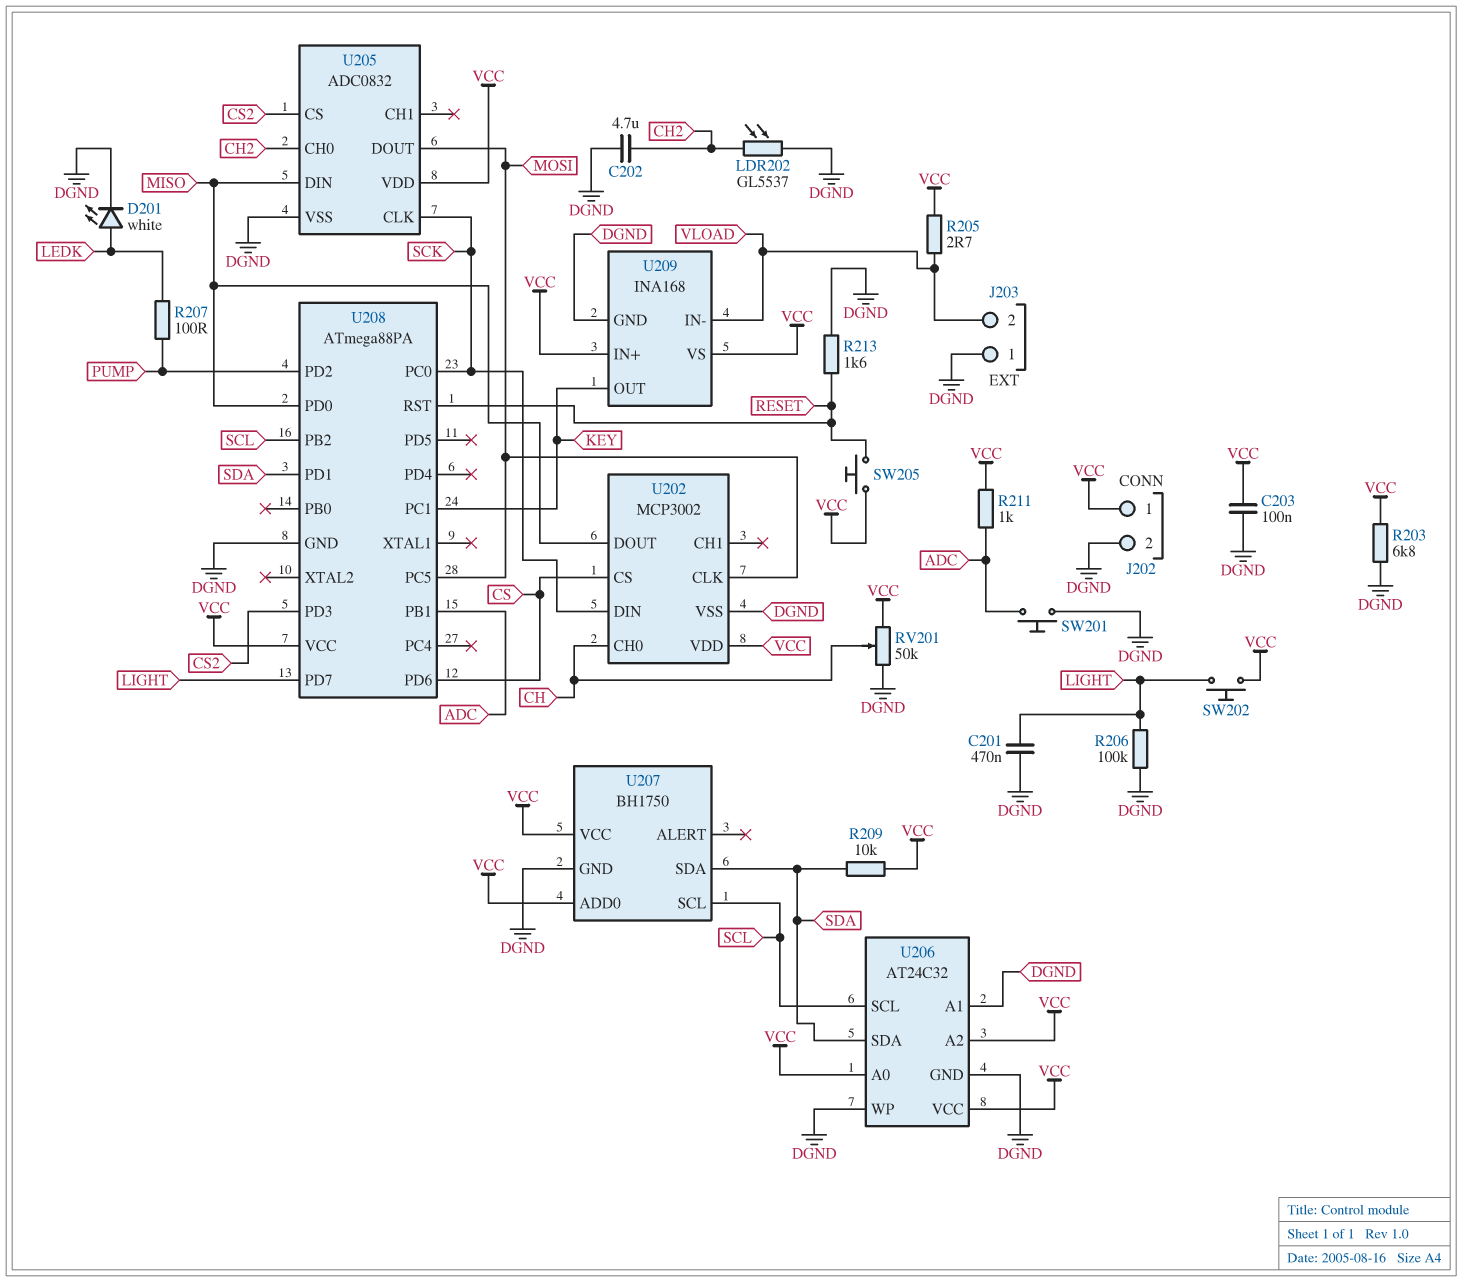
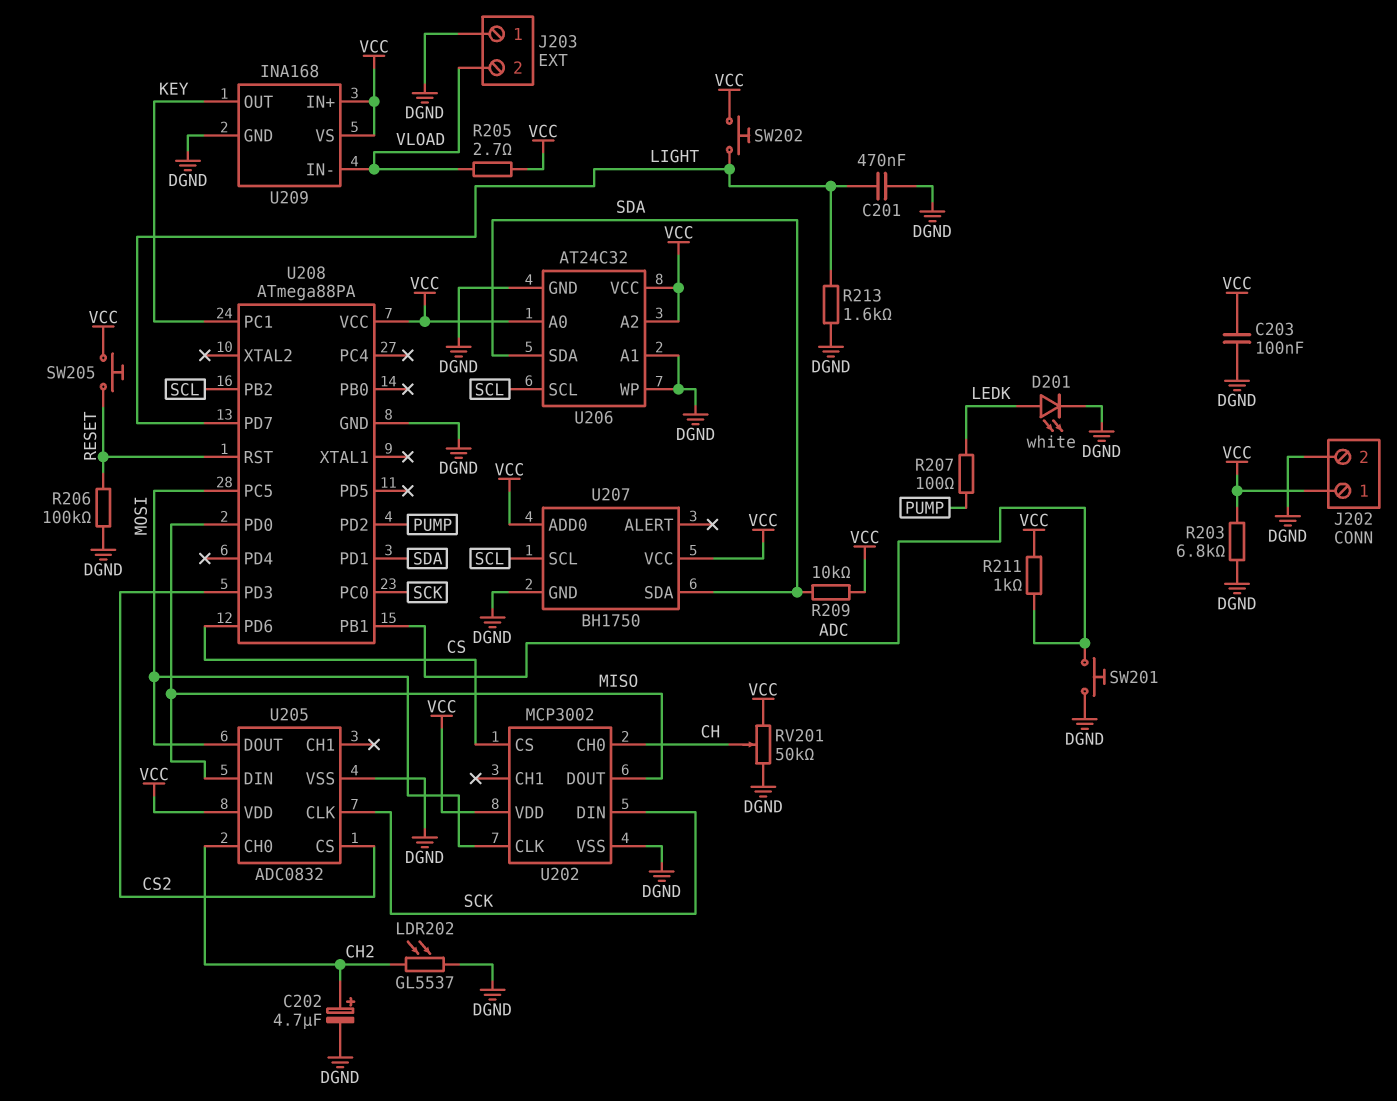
C202: 4.7uF (CH2, DGND) -> 4.7uF (plus CH2, minus DGND)
R206: 100k (DGND, LIGHT) -> 100k (DGND, RESET)
R213: 1.6k (DGND, RESET) -> 1.6k (DGND, LIGHT)

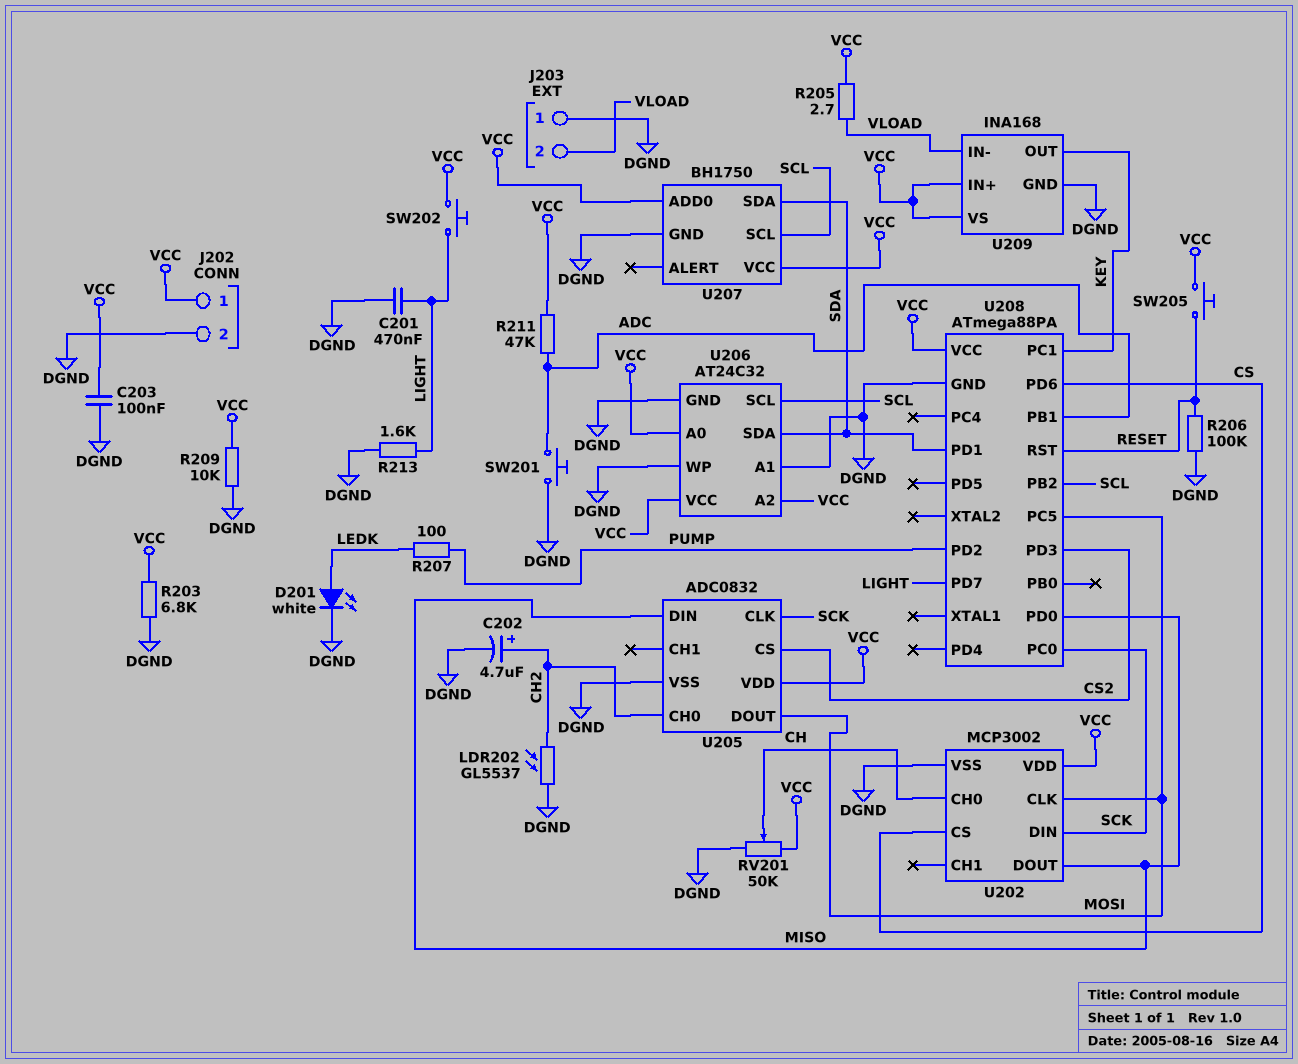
R209: 10k (SDA, VCC) -> 10k (DGND, VCC)
R211: 1k (ADC, VCC) -> 47k (ADC, VCC)

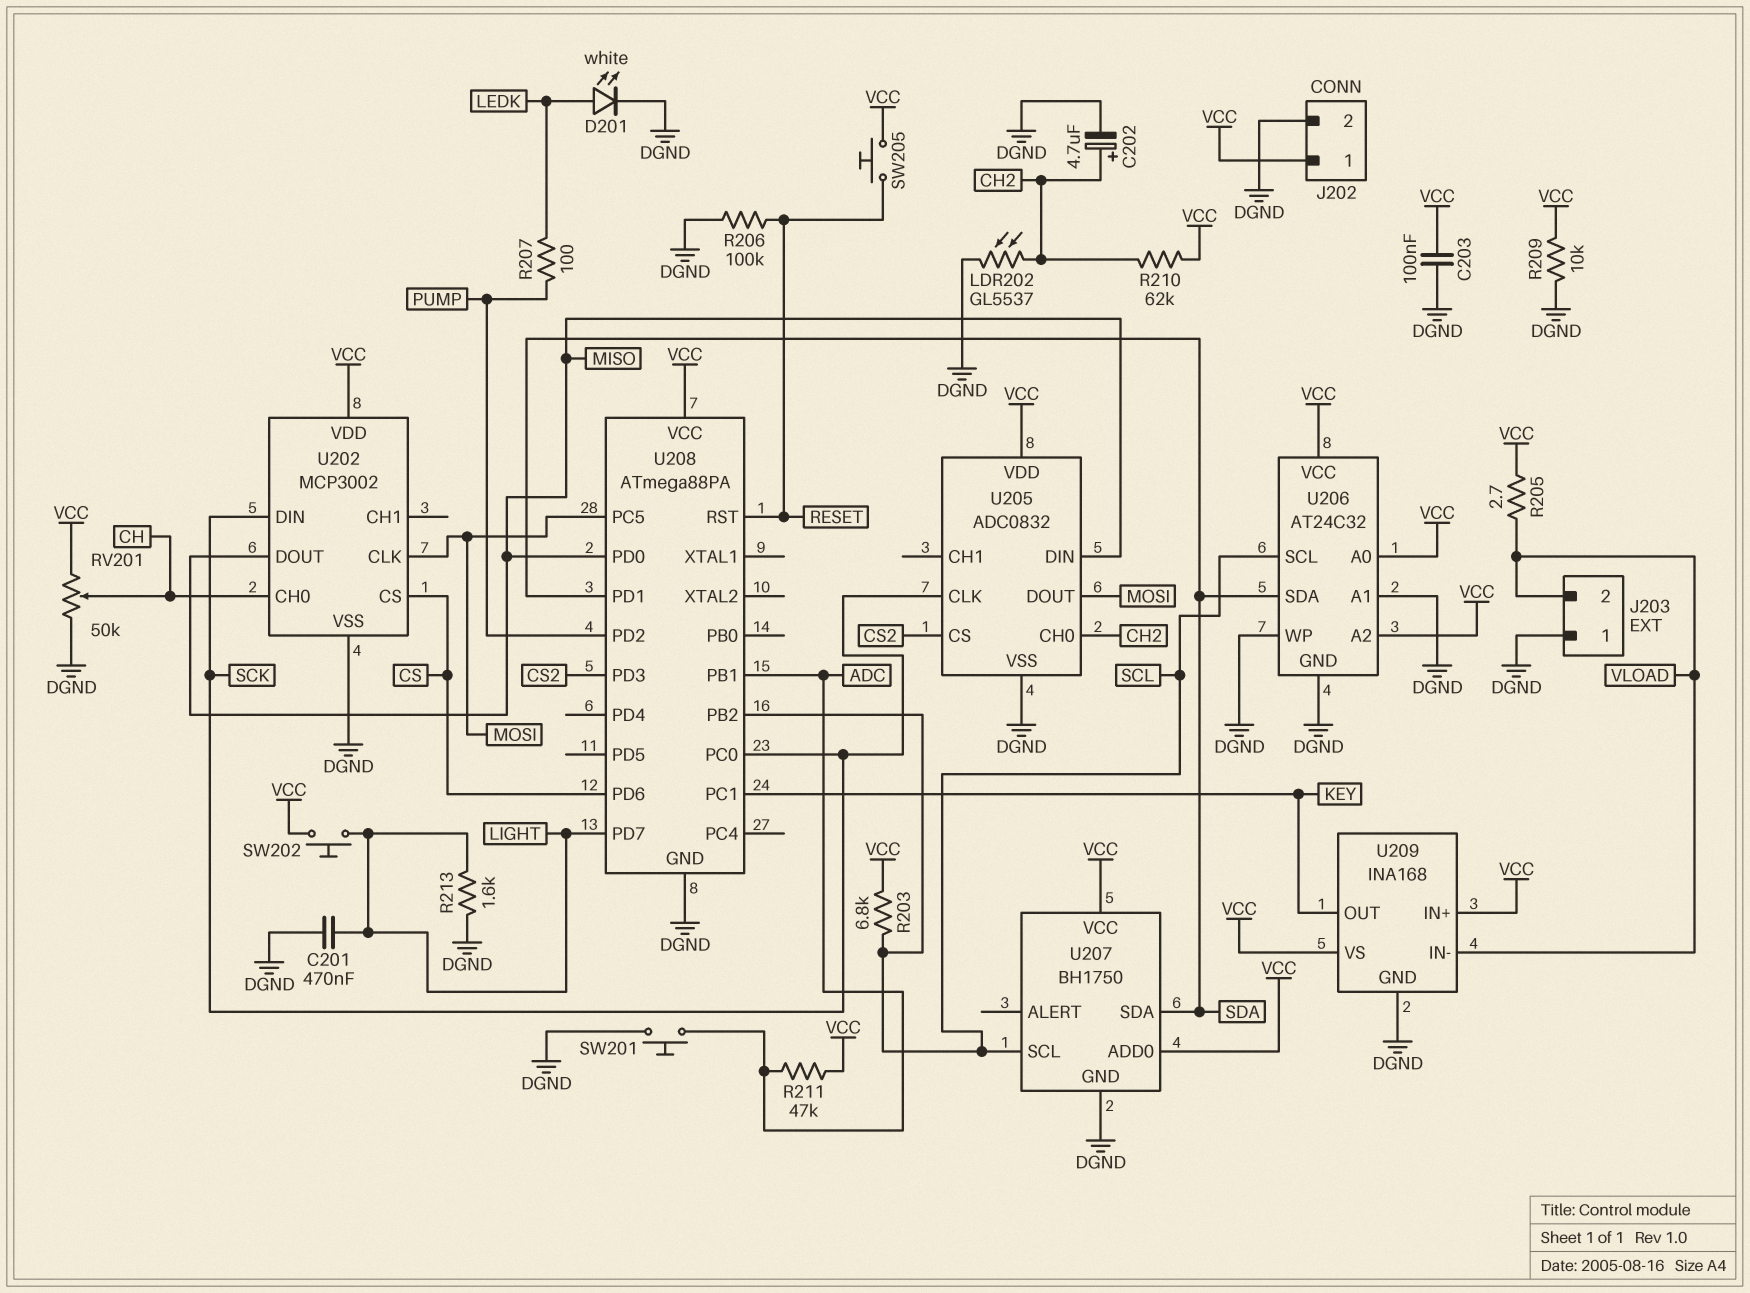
R203: 6.8k (DGND, VCC) -> 6.8k (SCL, VCC)
R210: none -> 62k (CH2, VCC)

